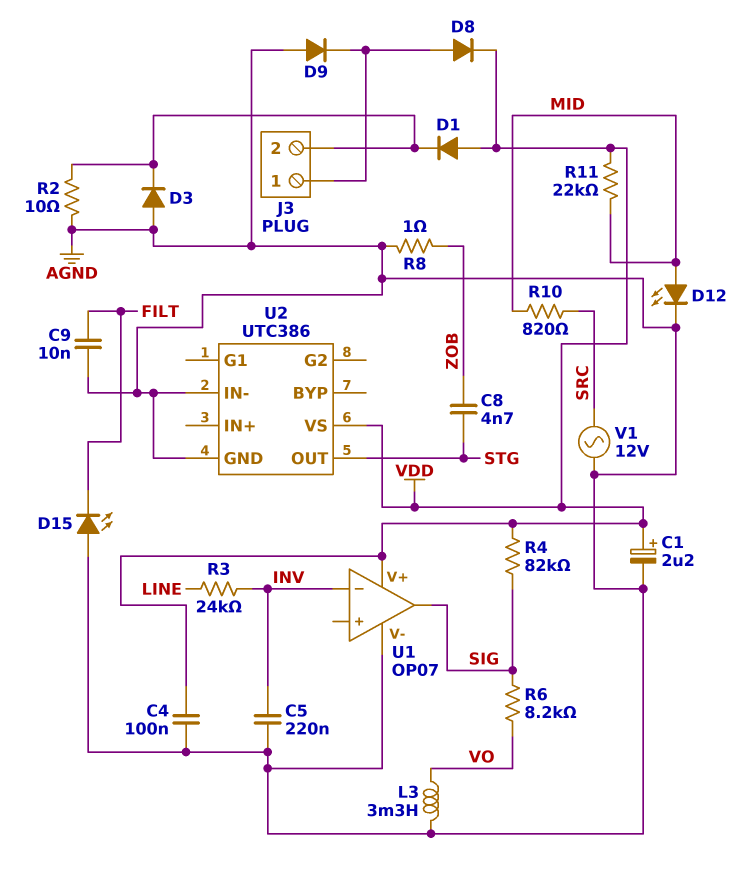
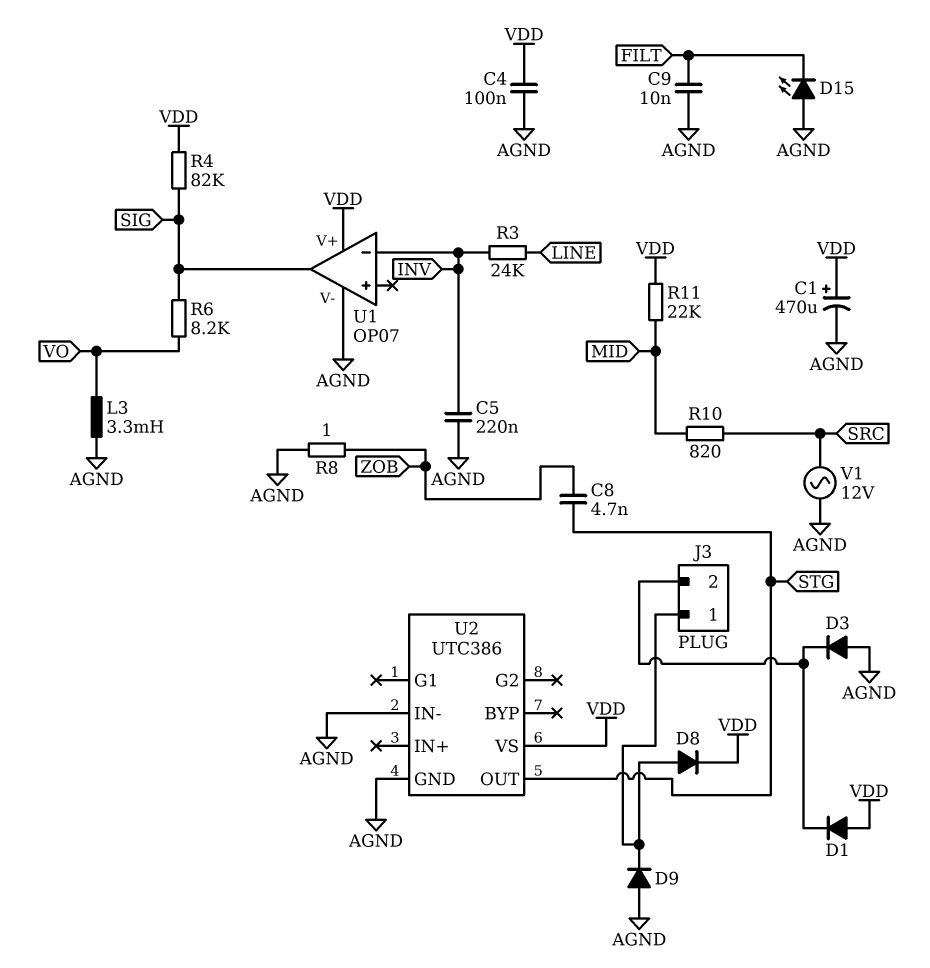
C1: 2.2uF (plus VDD, minus AGND) -> 470uF (plus VDD, minus AGND)
D12: LED (A MID, K AGND) -> none
R2: 10 (AGND, J3/2) -> none

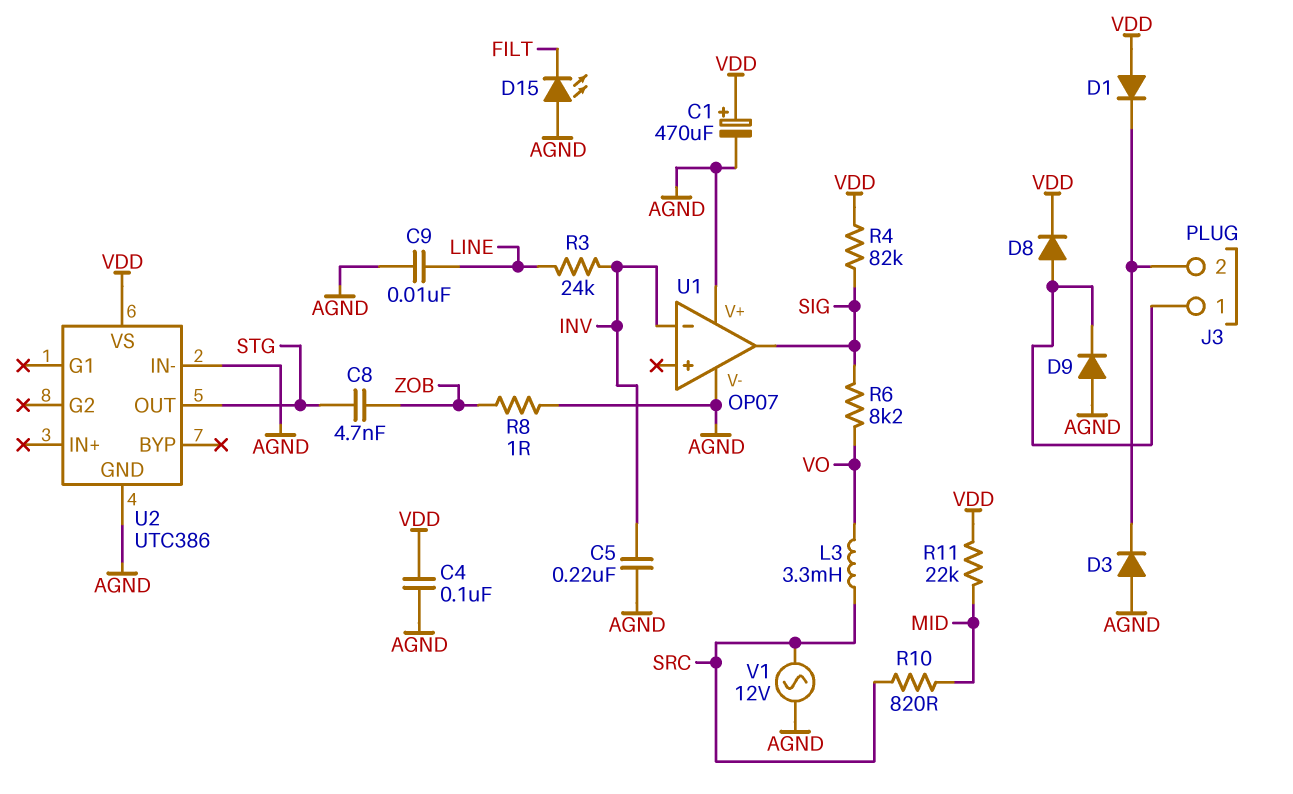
C9: 10nF (AGND, FILT) -> 10nF (AGND, LINE)
L3: 3.3mH (AGND, VO) -> 3.3mH (SRC, VO)
U1 pin V+: VDD -> AGND

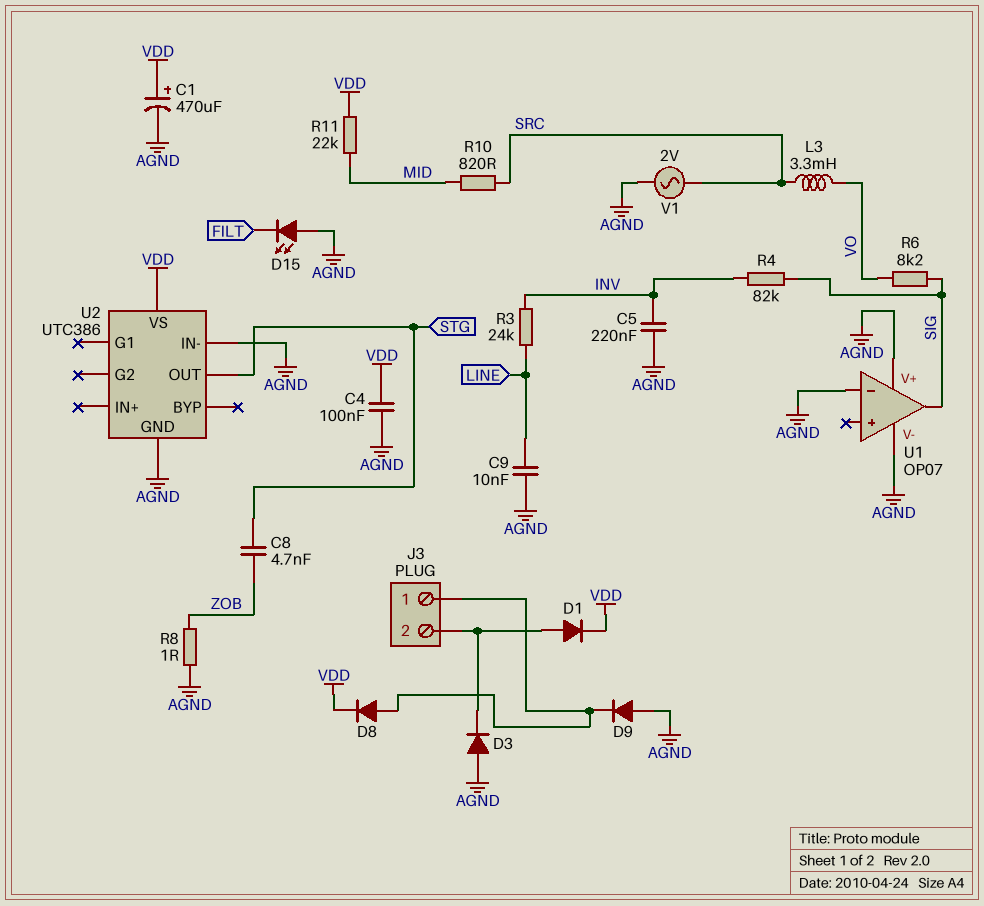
D1: diode (A VDD, K J3/2) -> diode (A J3/2, K VDD)
R4: 82k (SIG, VDD) -> 82k (INV, SIG)
U1 pin in-: INV -> AGND
V1: AC 12V (AGND, SRC) -> AC 2V (AGND, SRC)

